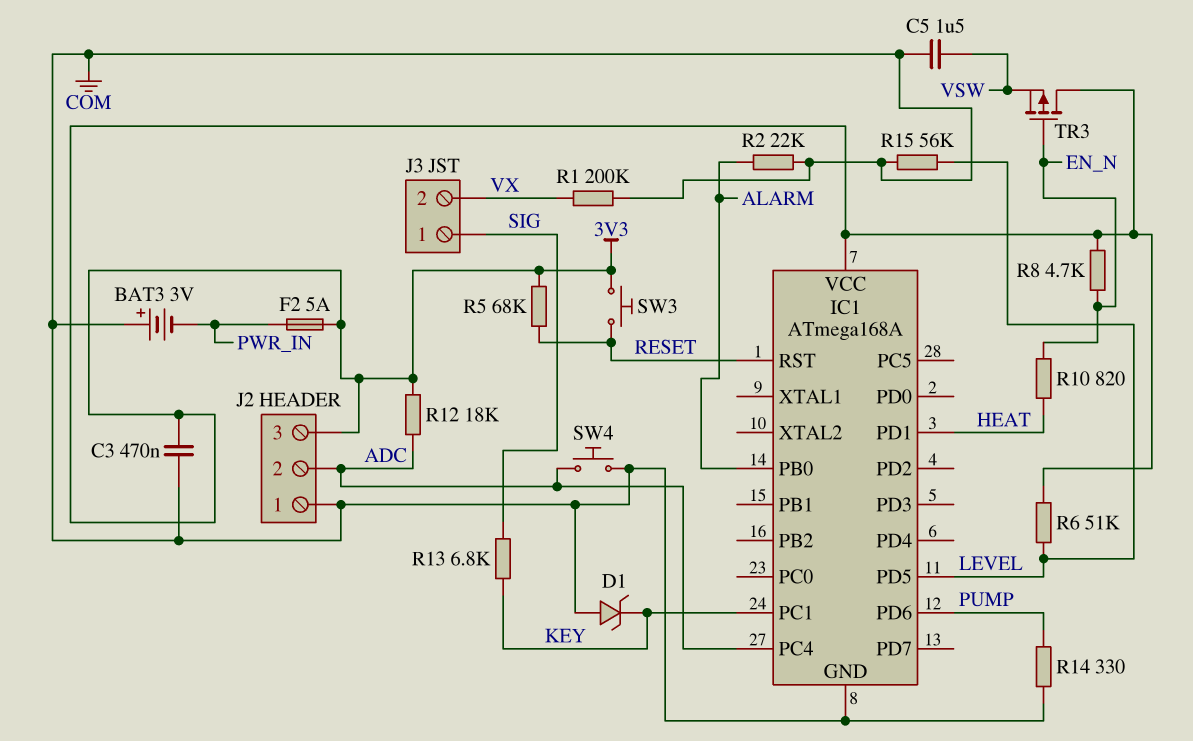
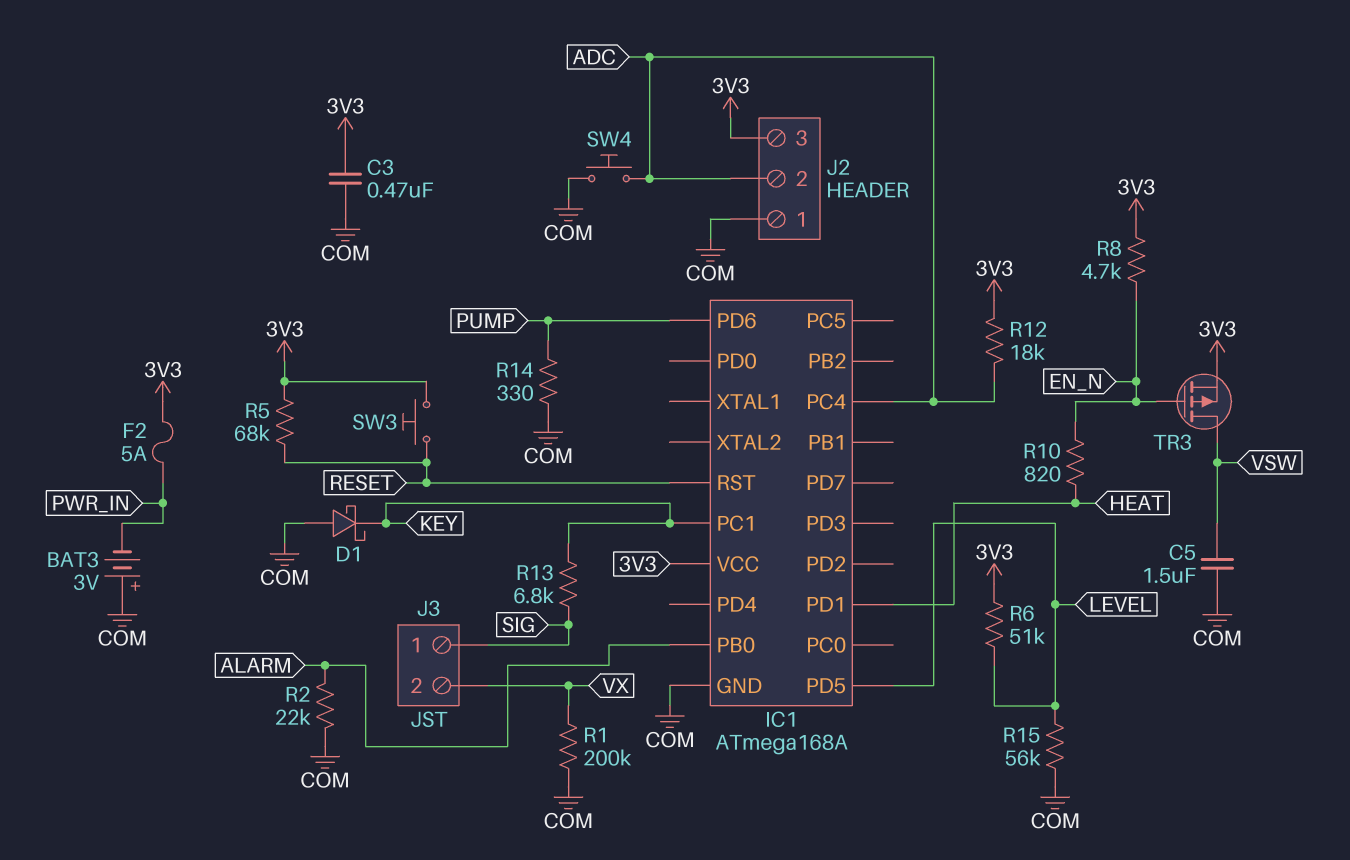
D1: zener (A COM, K KEY) -> schottky (A COM, K KEY)
TR3: PMOS (G EN_N, D 3V3, S VSW) -> PMOS (G EN_N, D VSW, S 3V3)

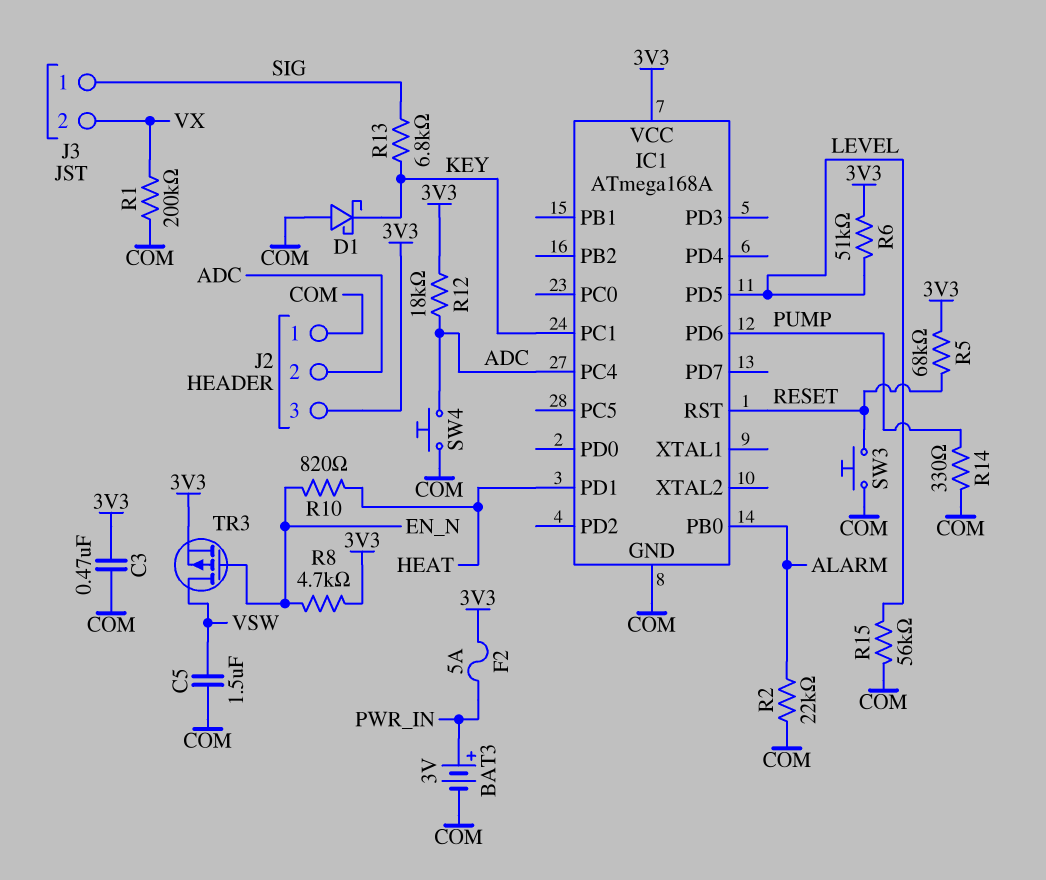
BAT3: 3V (plus COM, minus PWR_IN) -> 3V (plus PWR_IN, minus COM)
SW3: button (3V3, RESET) -> button (COM, RESET)

